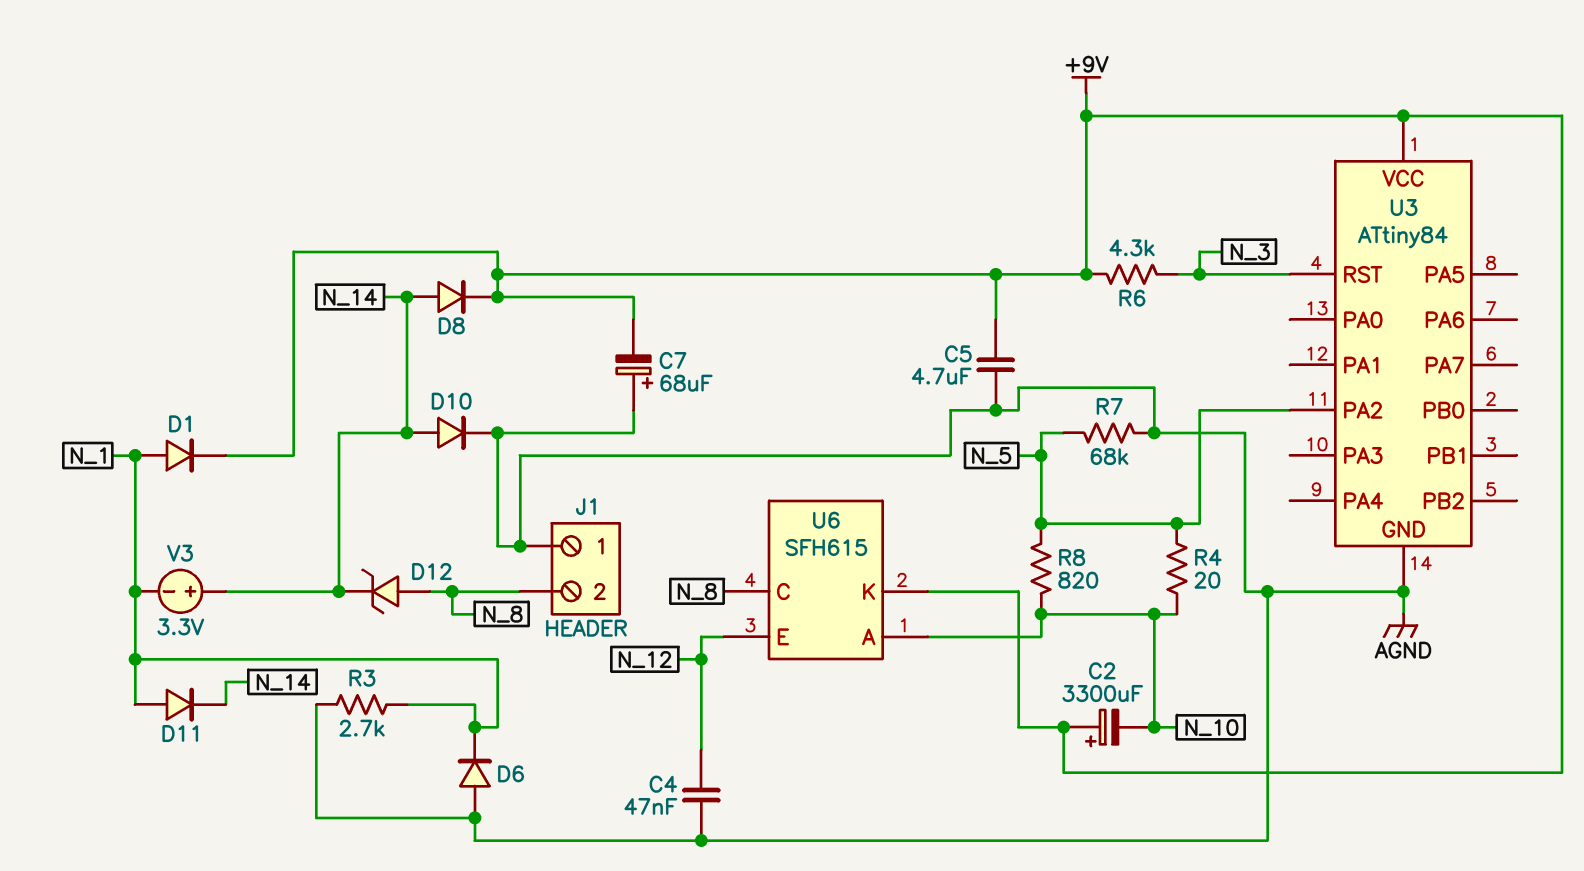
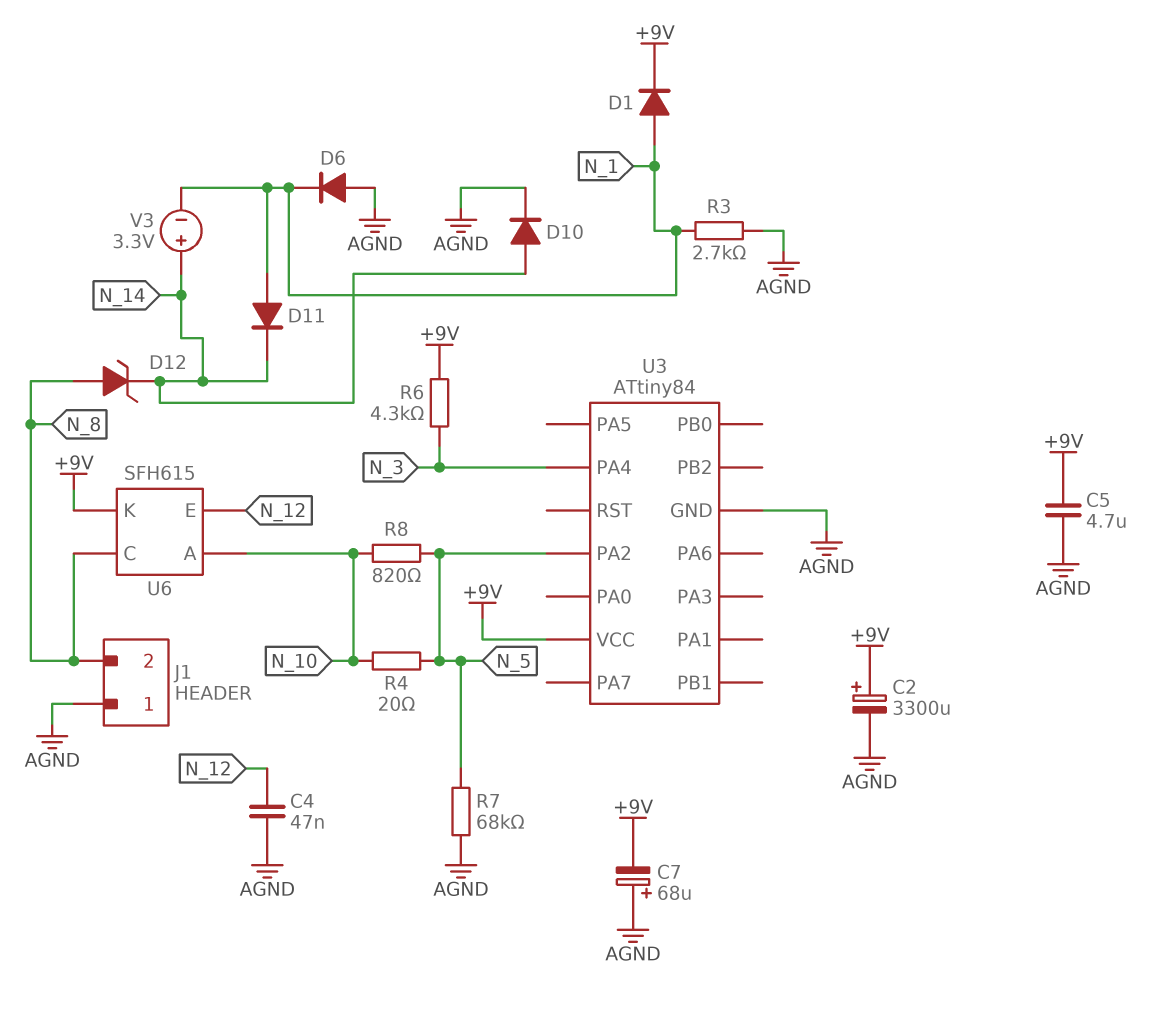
C2: 3300uF (plus +9V, minus N_10) -> 3300uF (plus +9V, minus AGND)
D8: diode (A N_14, K +9V) -> none
U3 pin PA4: none -> N_3
U3 pin RST: N_3 -> none

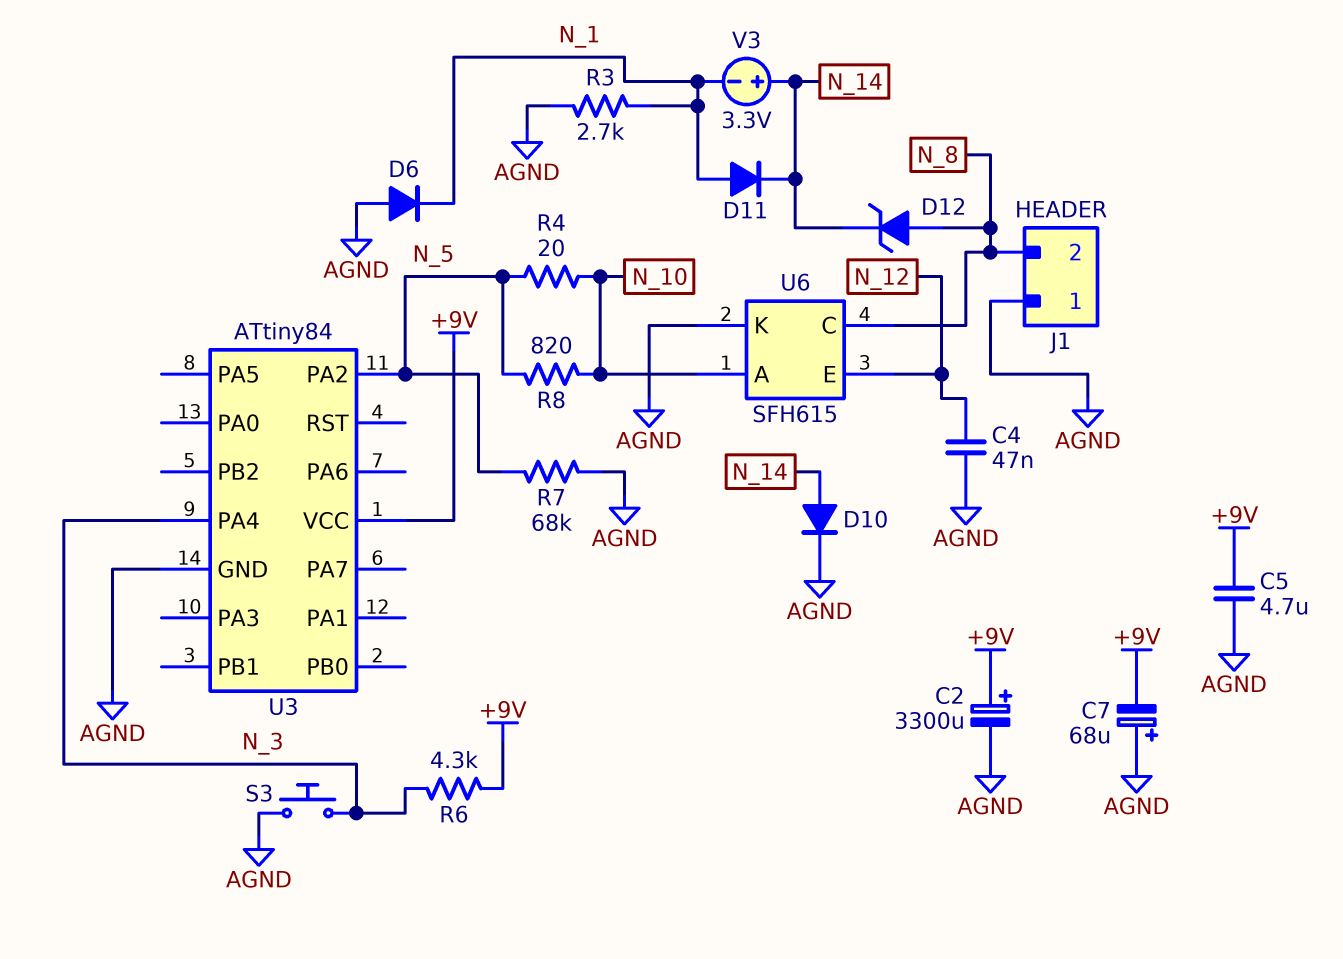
D1: diode (A N_1, K +9V) -> none
S3: none -> button (AGND, N_3)
U6 pin K: +9V -> AGND

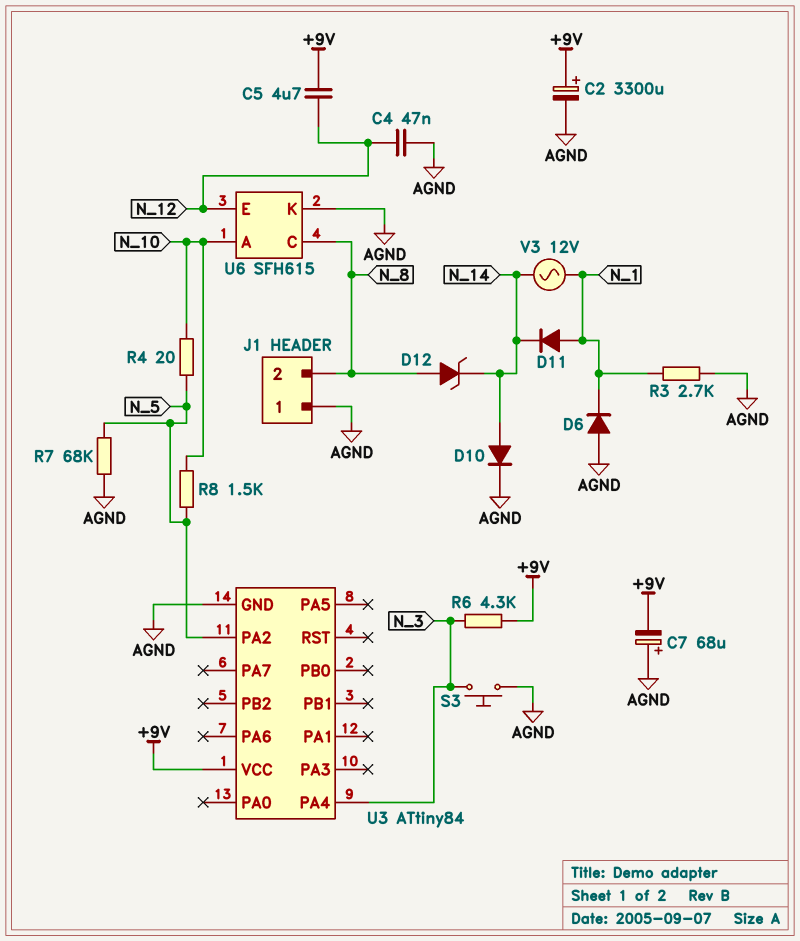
C5: 4.7uF (+9V, AGND) -> 4.7uF (+9V, N_12)
R8: 820 (N_5, N_10) -> 1.5k (N_5, N_10)
V3: 3.3V (plus N_14, minus N_1) -> AC 12V (N_1, N_14)

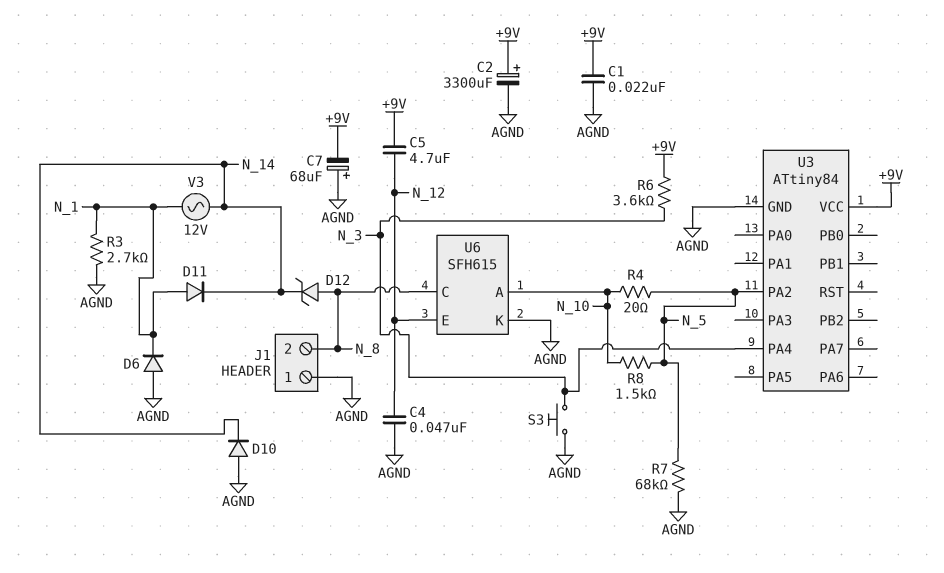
C1: none -> 22nF (+9V, AGND)
D10: diode (A N_14, K AGND) -> diode (A AGND, K N_14)
R6: 4.3k (+9V, N_3) -> 3.6k (+9V, N_3)

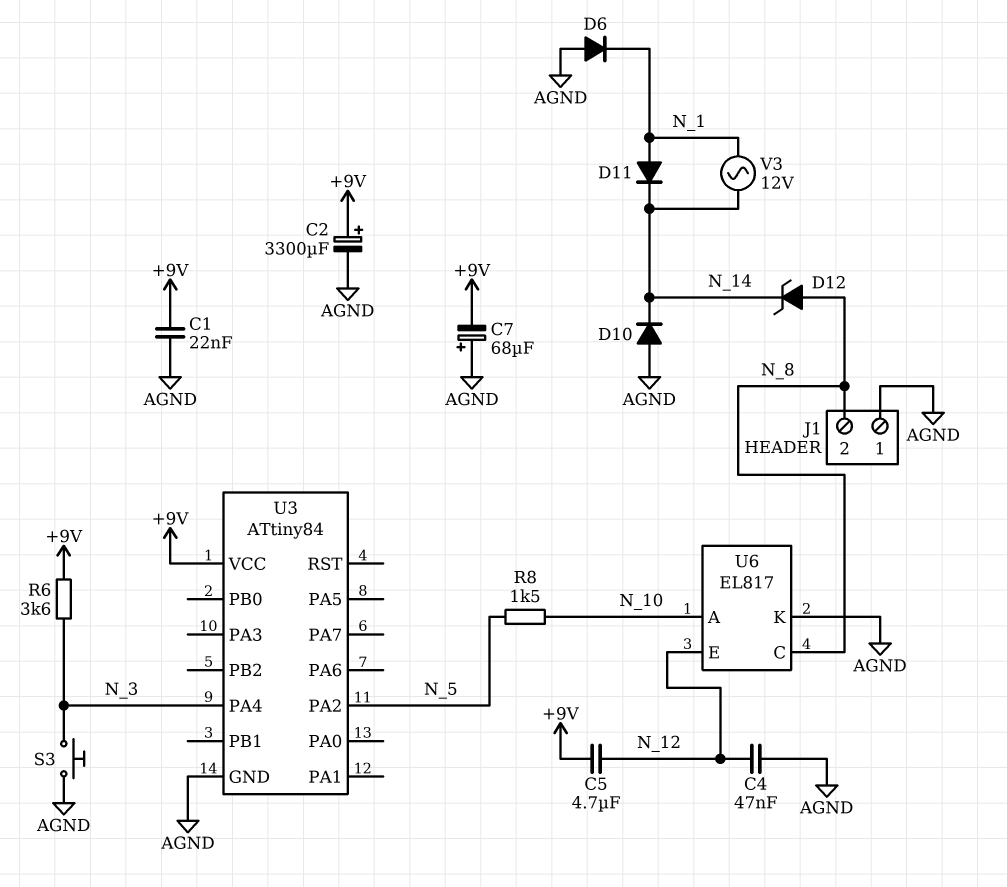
R3: 2.7k (AGND, N_1) -> none
R4: 20 (N_5, N_10) -> none
R7: 68k (AGND, N_5) -> none
U6: SFH615 -> EL817

